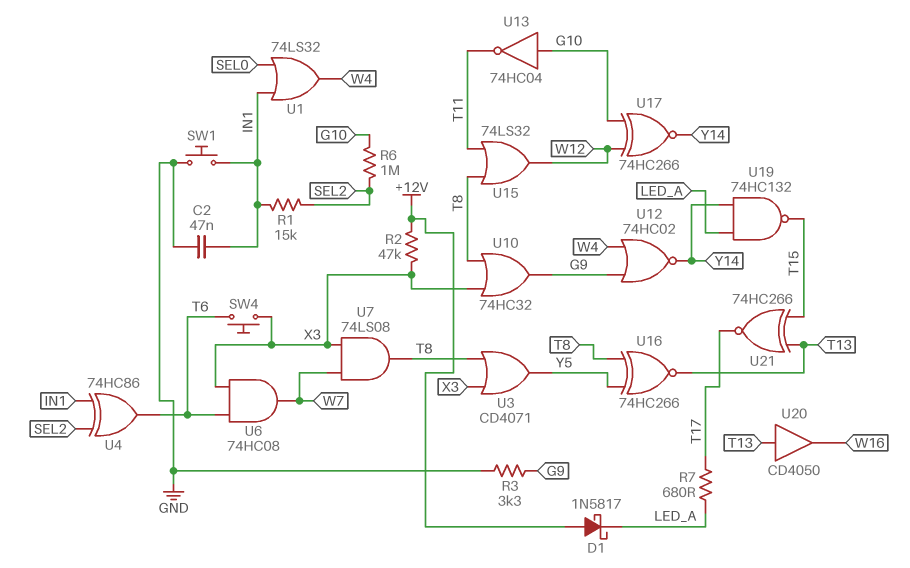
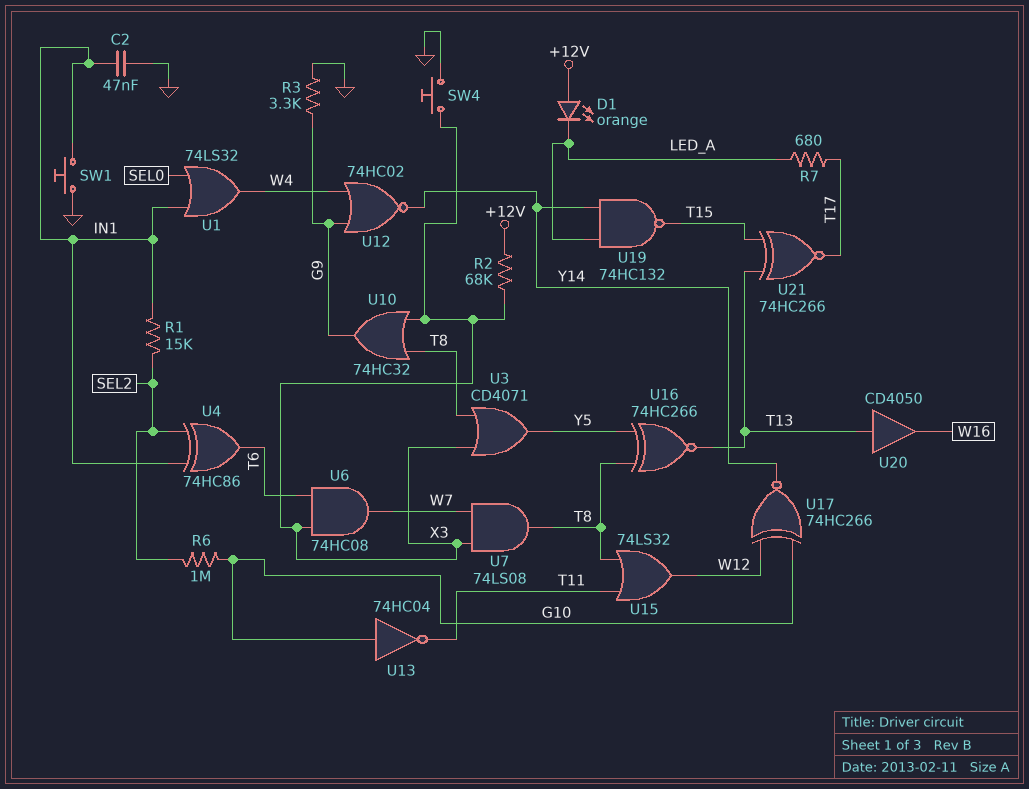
D1: schottky 1N5817 (A +12V, K LED_A) -> LED orange (A +12V, K LED_A)
R2: 47k (+12V, X3) -> 68k (+12V, X3)
SW4: button (T6, X3) -> button (GND, X3)

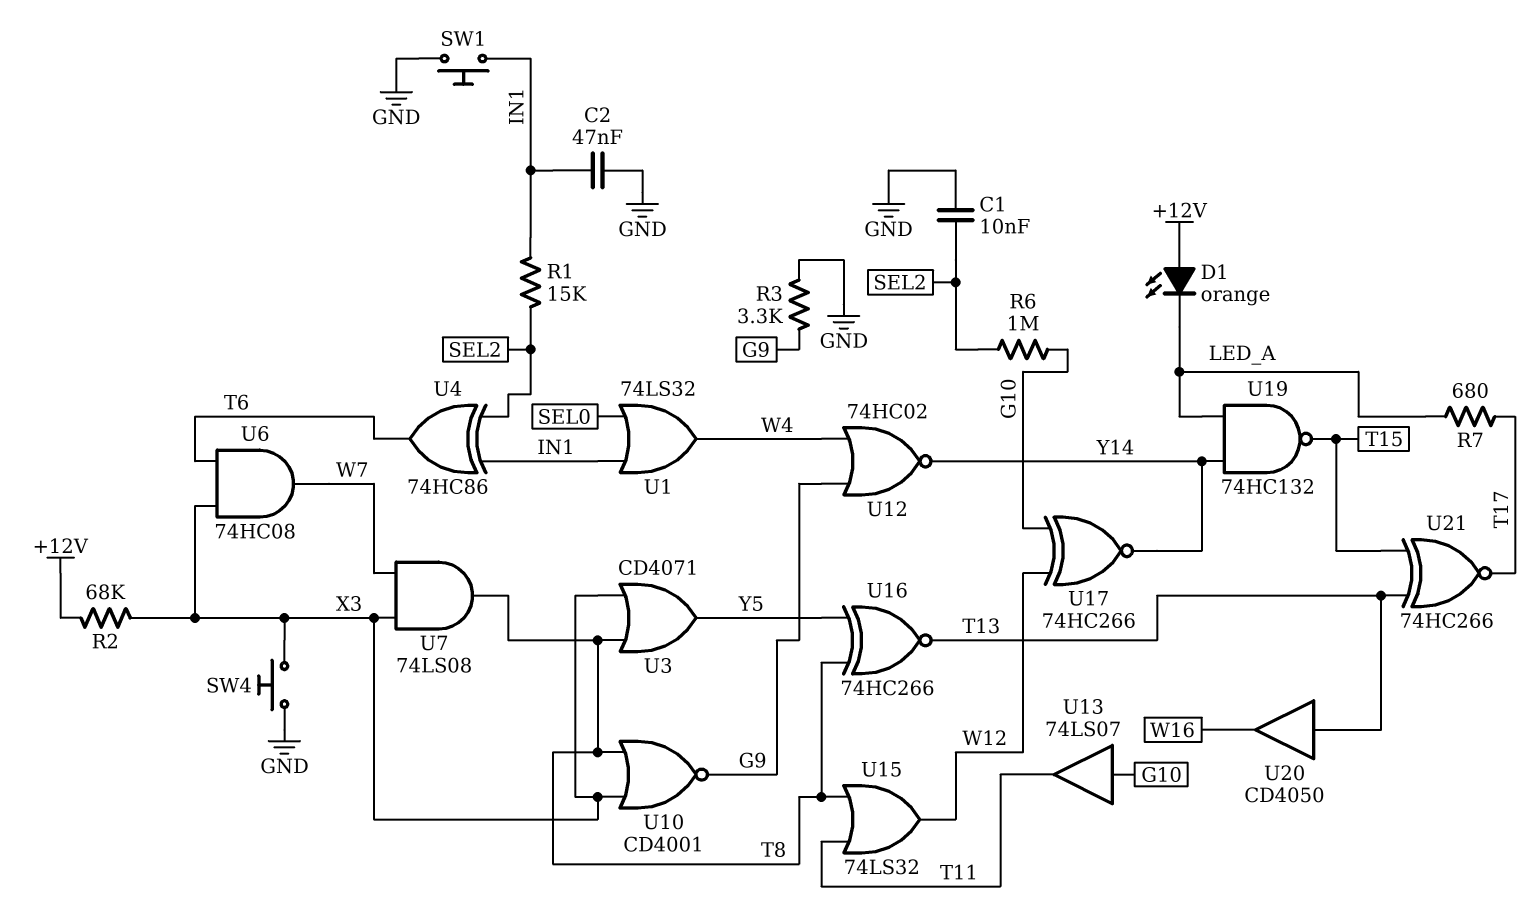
C1: none -> 10nF (GND, SEL2)
U10: OR 74HC32 (in T8, in X3, out G9) -> NOR CD4001 (in T8, in X3, out G9)
U13: NOT 74HC04 (in G10, out T11) -> buffer 74LS07 (in G10, out T11)

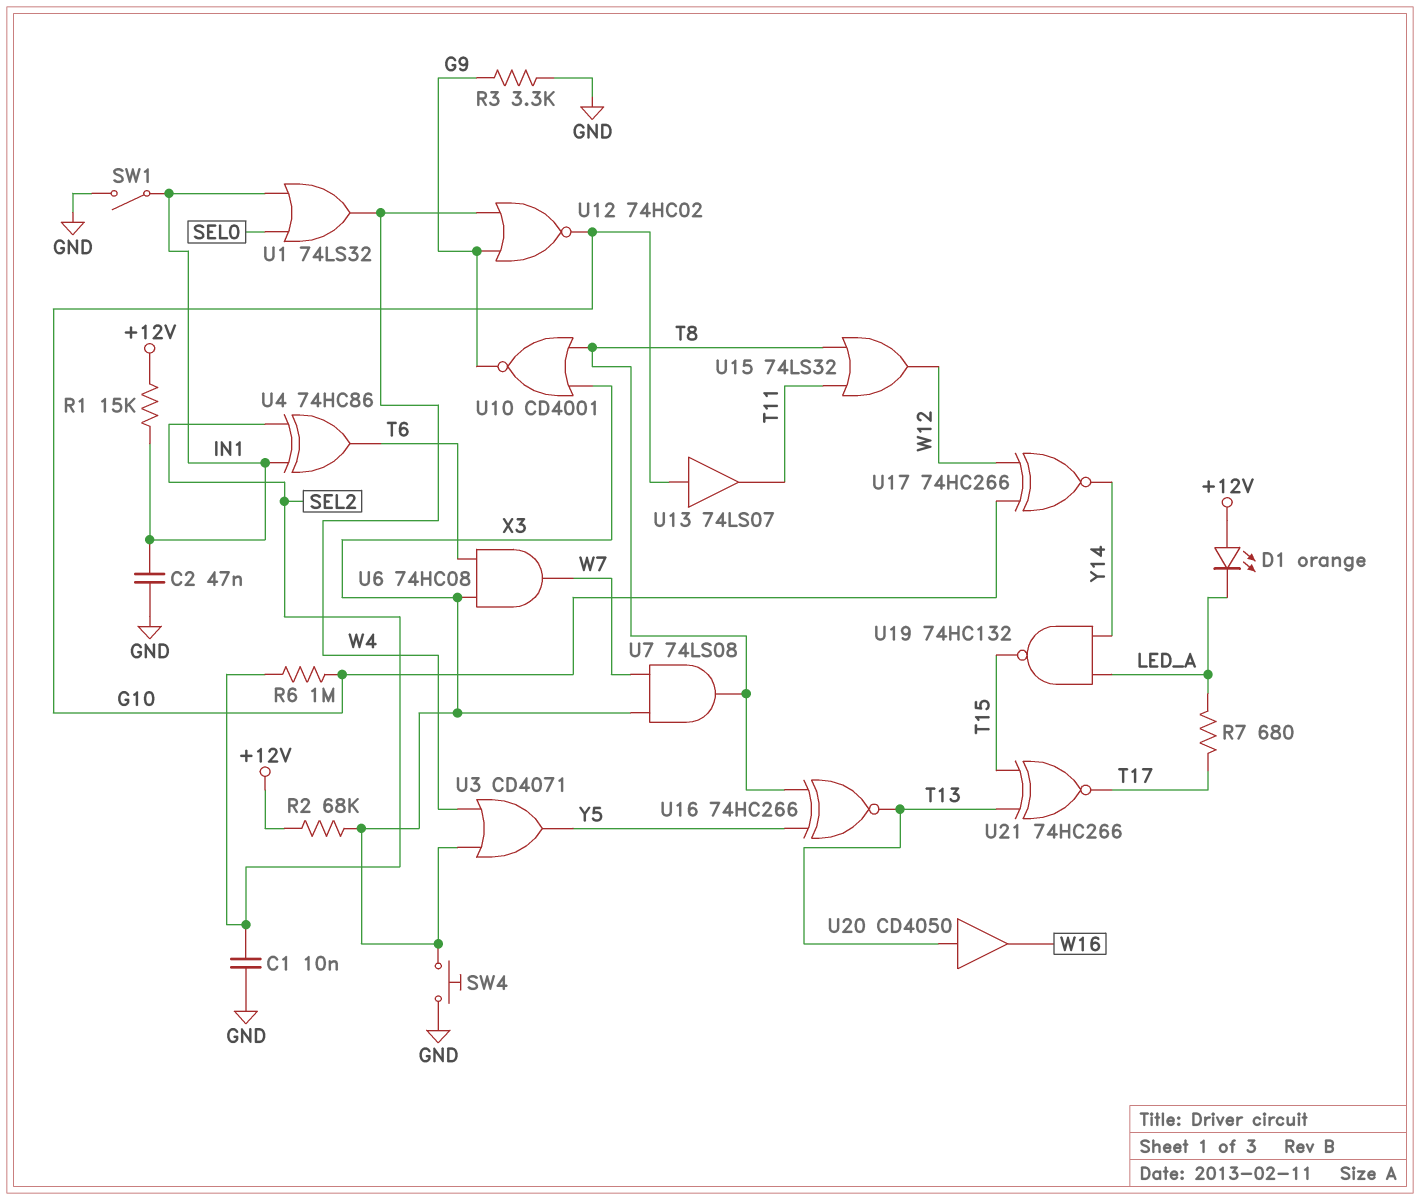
R1: 15k (IN1, SEL2) -> 15k (+12V, IN1)
SW1: button (GND, IN1) -> switch (GND, IN1)
U3: OR CD4071 (in T8, in X3, out Y5) -> OR CD4071 (in W4, in X3, out Y5)
U12: NOR 74HC02 (in G9, in W4, out Y14) -> NOR 74HC02 (in G9, in W4, out G10)

